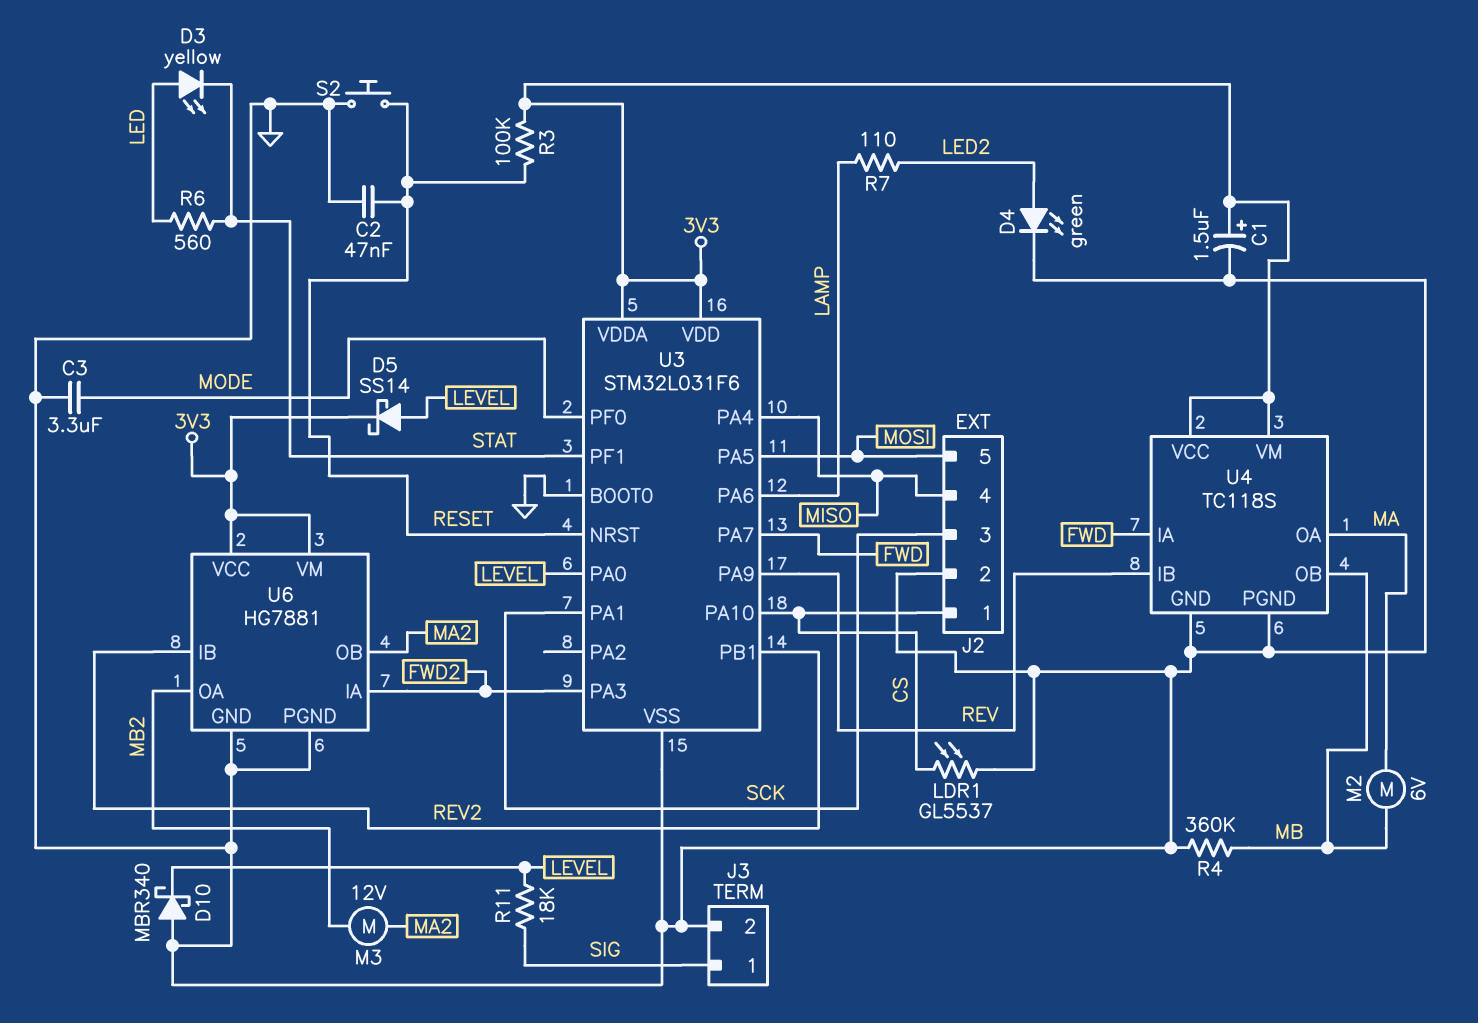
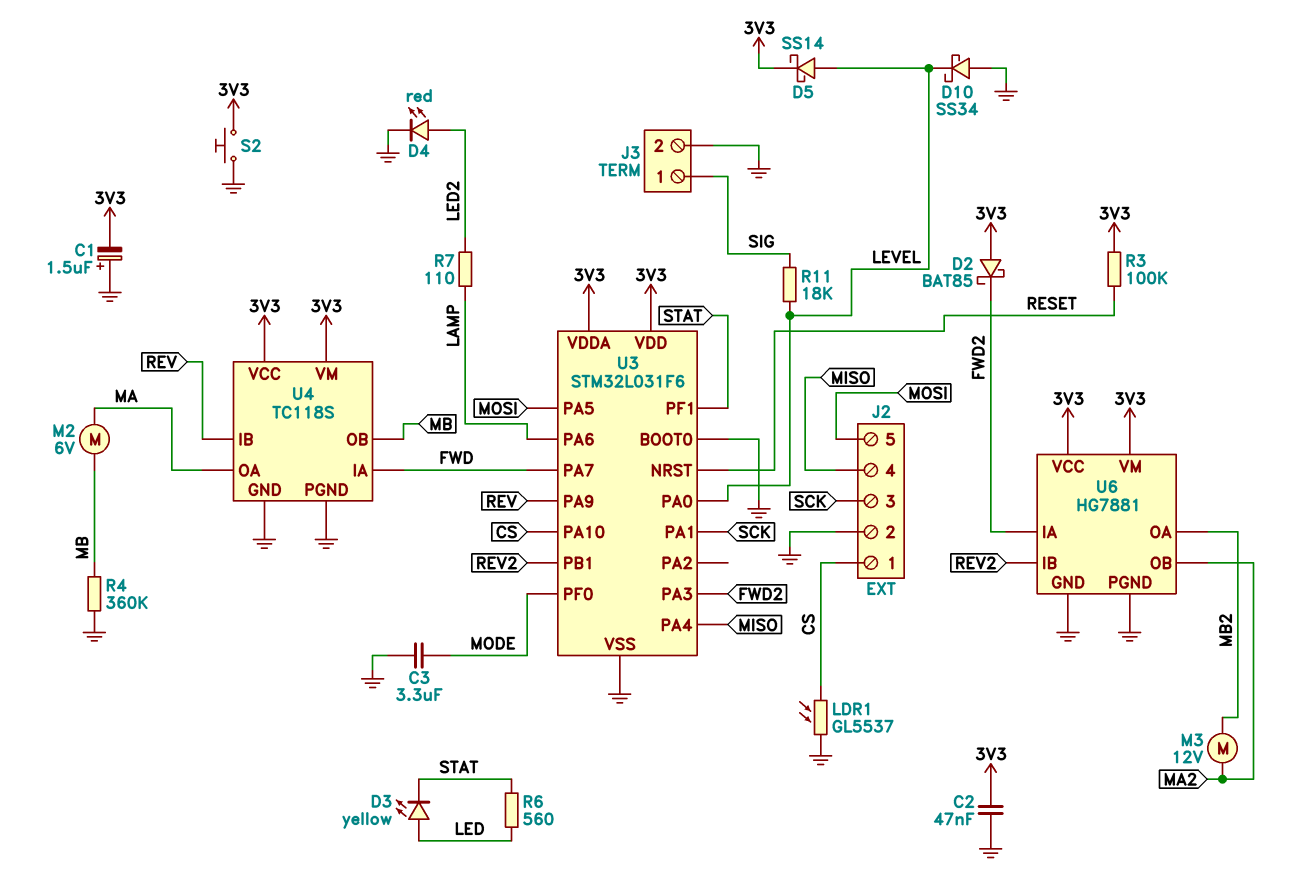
C1: 1.5uF (plus 3V3, minus GND) -> 1.5uF (plus GND, minus 3V3)
C2: 47nF (GND, RESET) -> 47nF (3V3, GND)
D2: none -> schottky BAT85 (A 3V3, K FWD2)
D4: LED green (A LED2, K GND) -> LED red (A LED2, K GND)
D10: schottky MBR340 (A GND, K LEVEL) -> schottky SS34 (A GND, K LEVEL)
S2: button (GND, RESET) -> button (3V3, GND)

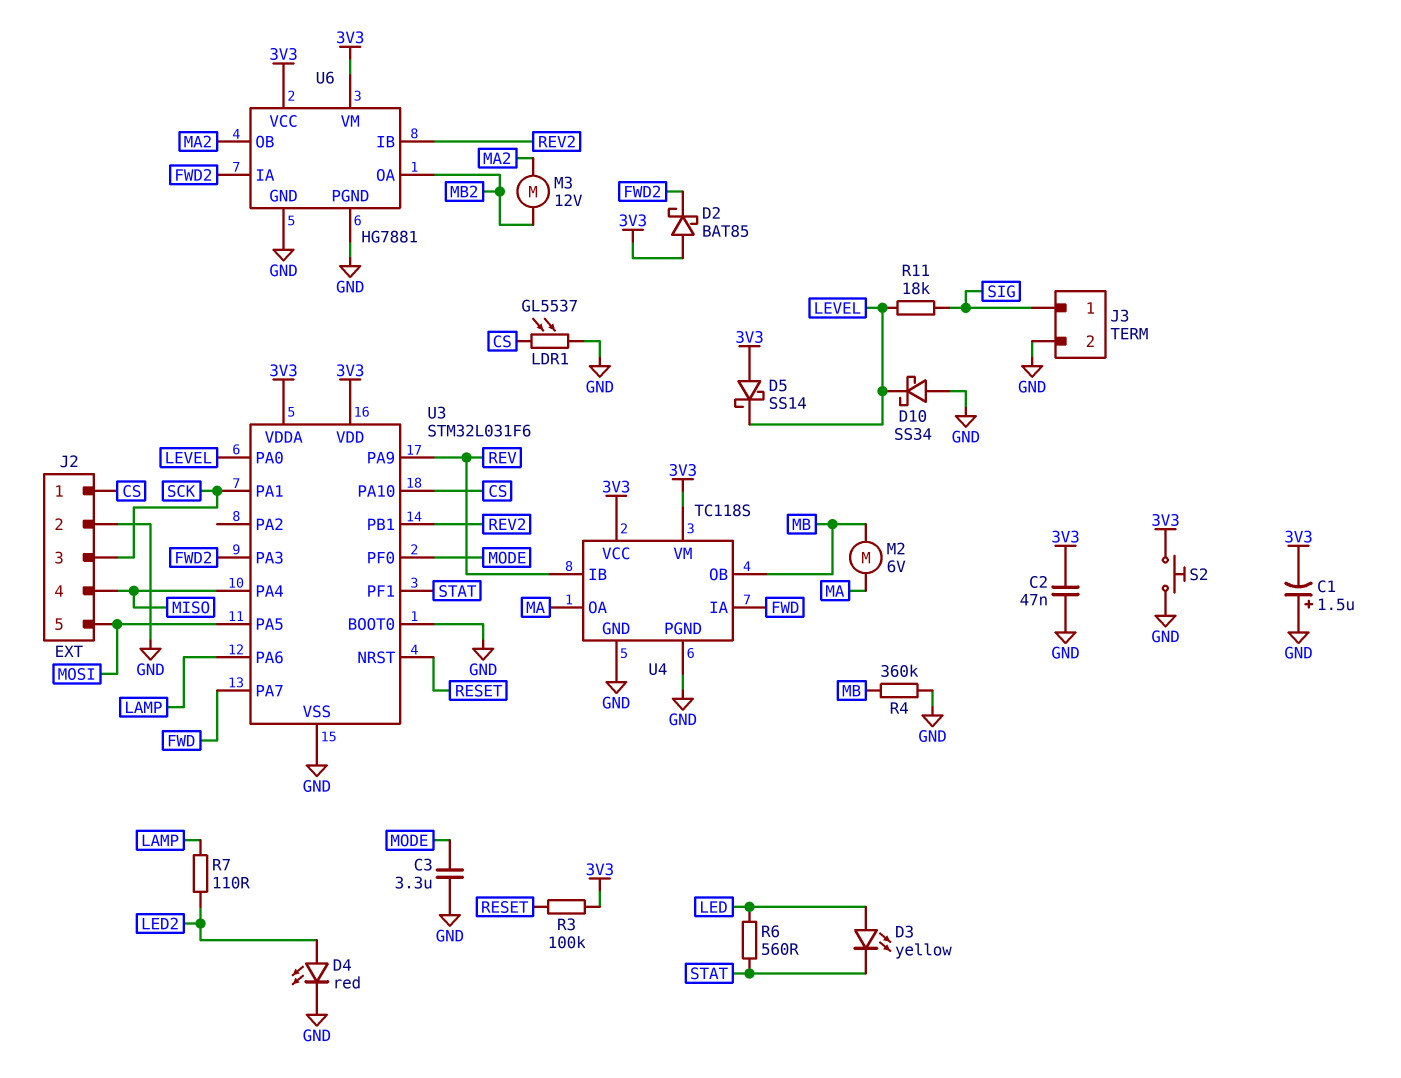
D5: schottky SS14 (A LEVEL, K 3V3) -> schottky SS14 (A 3V3, K LEVEL)

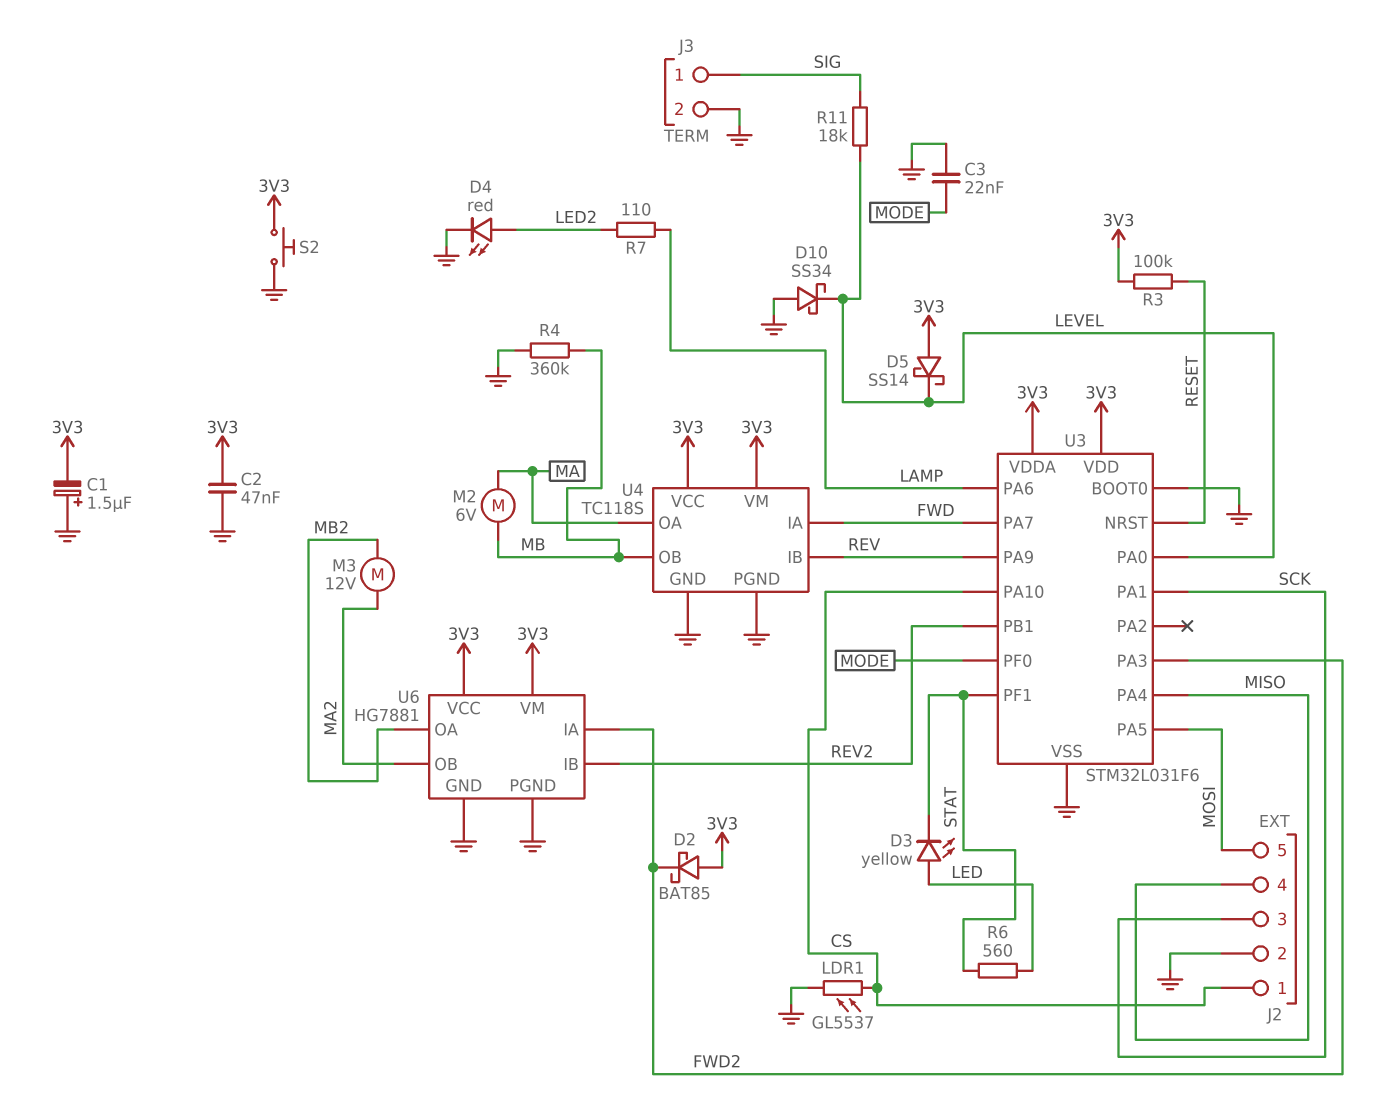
C3: 3.3uF (GND, MODE) -> 22nF (GND, MODE)

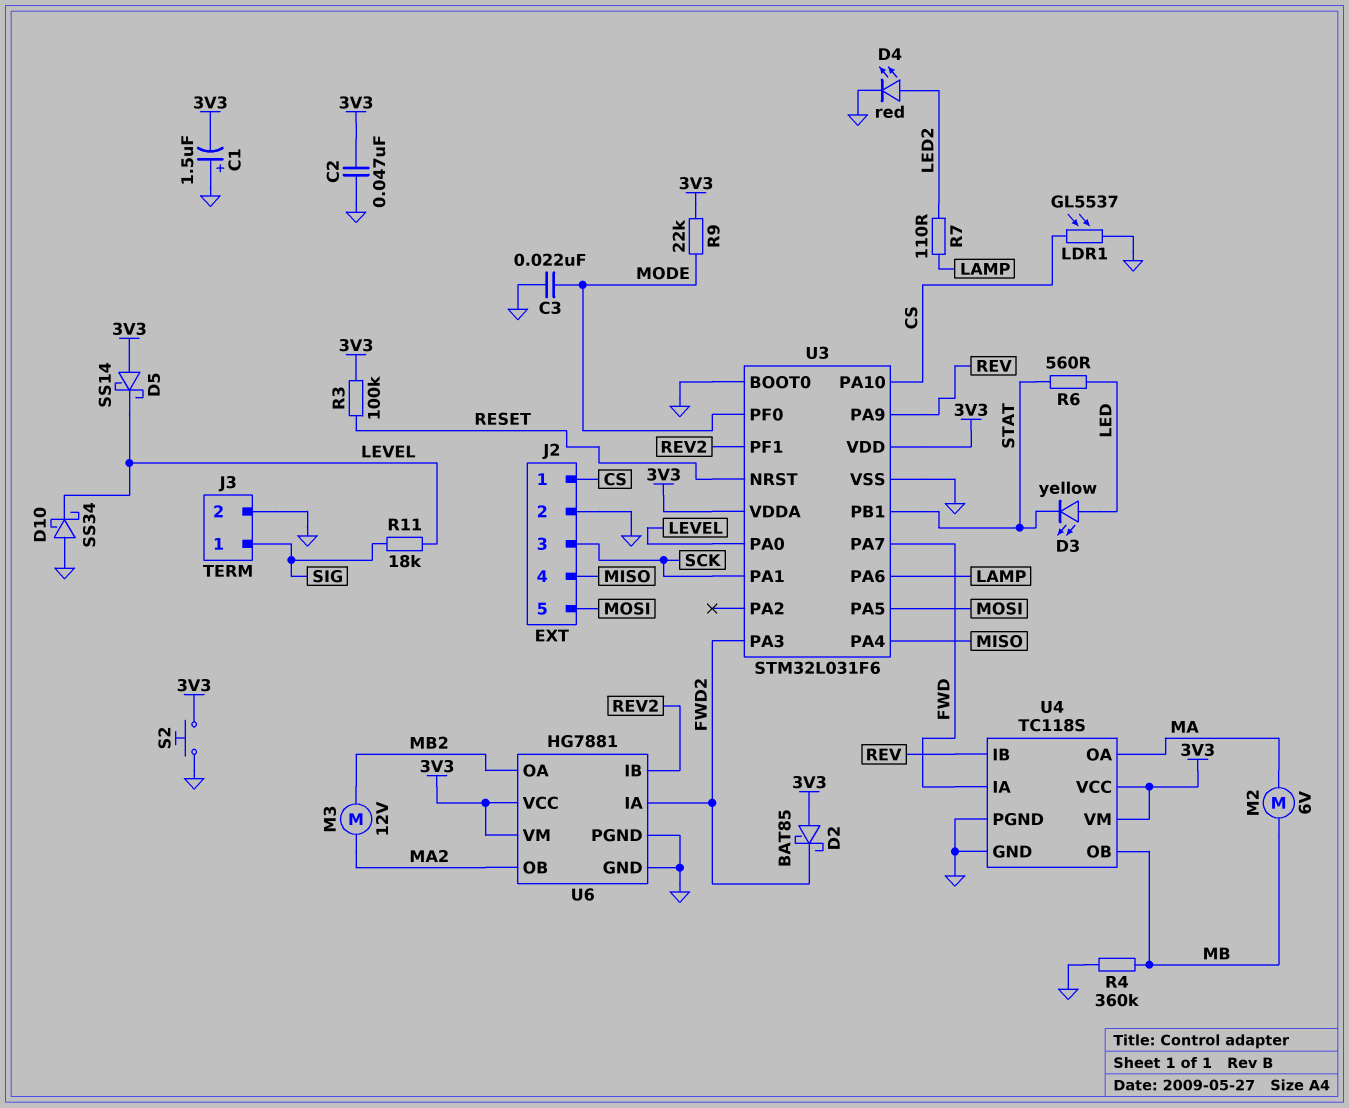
R9: none -> 22k (3V3, MODE)
U3 pin PB1: REV2 -> STAT
U3 pin PF1: STAT -> REV2

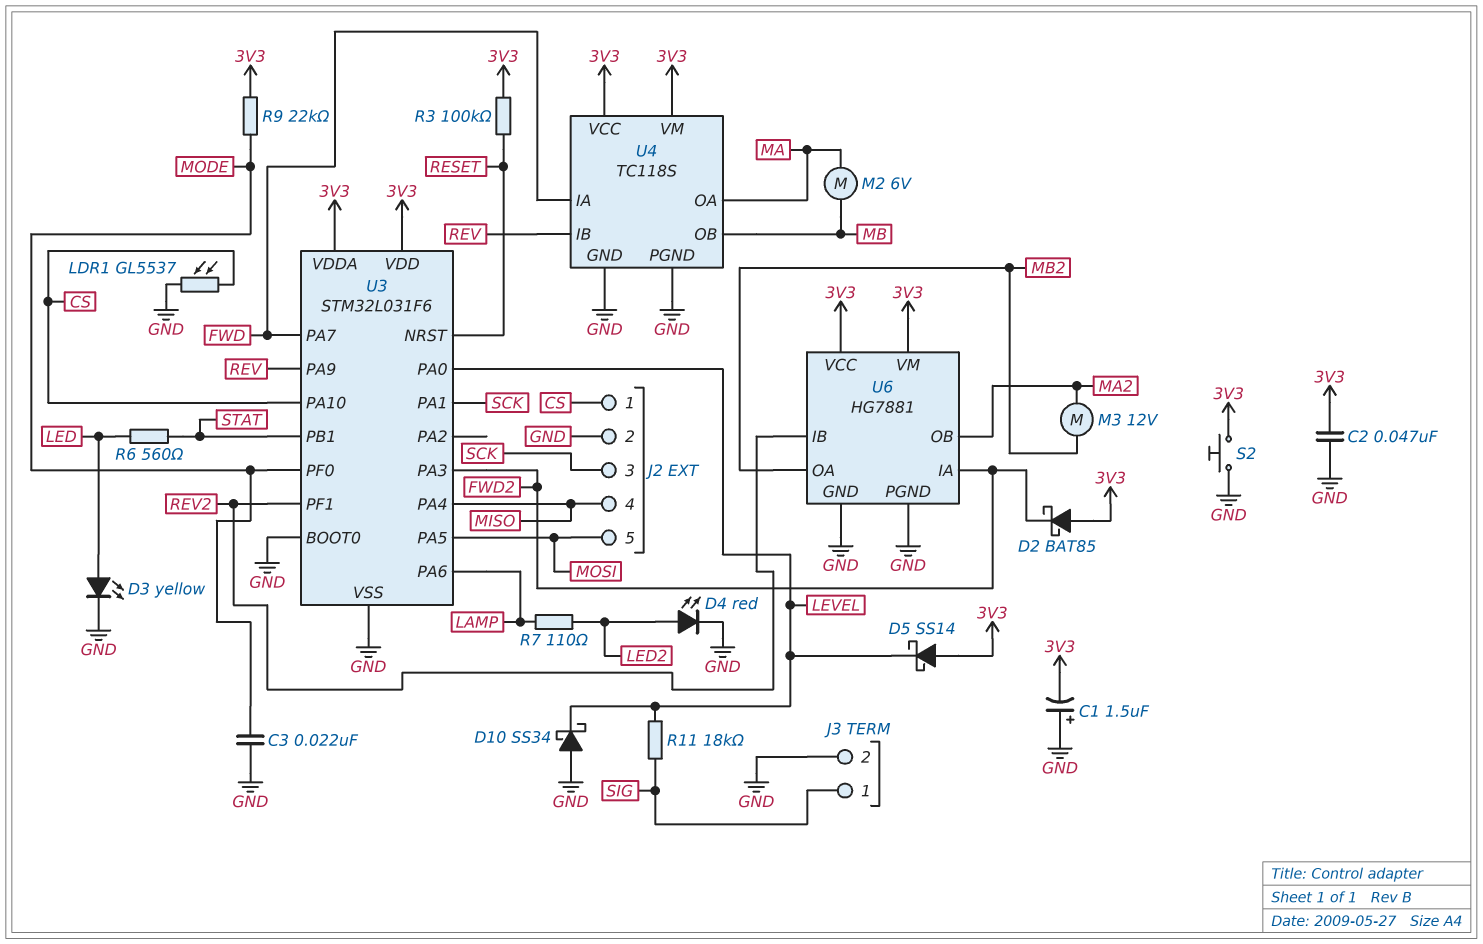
D3: LED yellow (A LED, K STAT) -> LED yellow (A LED, K GND)
R4: 360k (GND, MB) -> none

